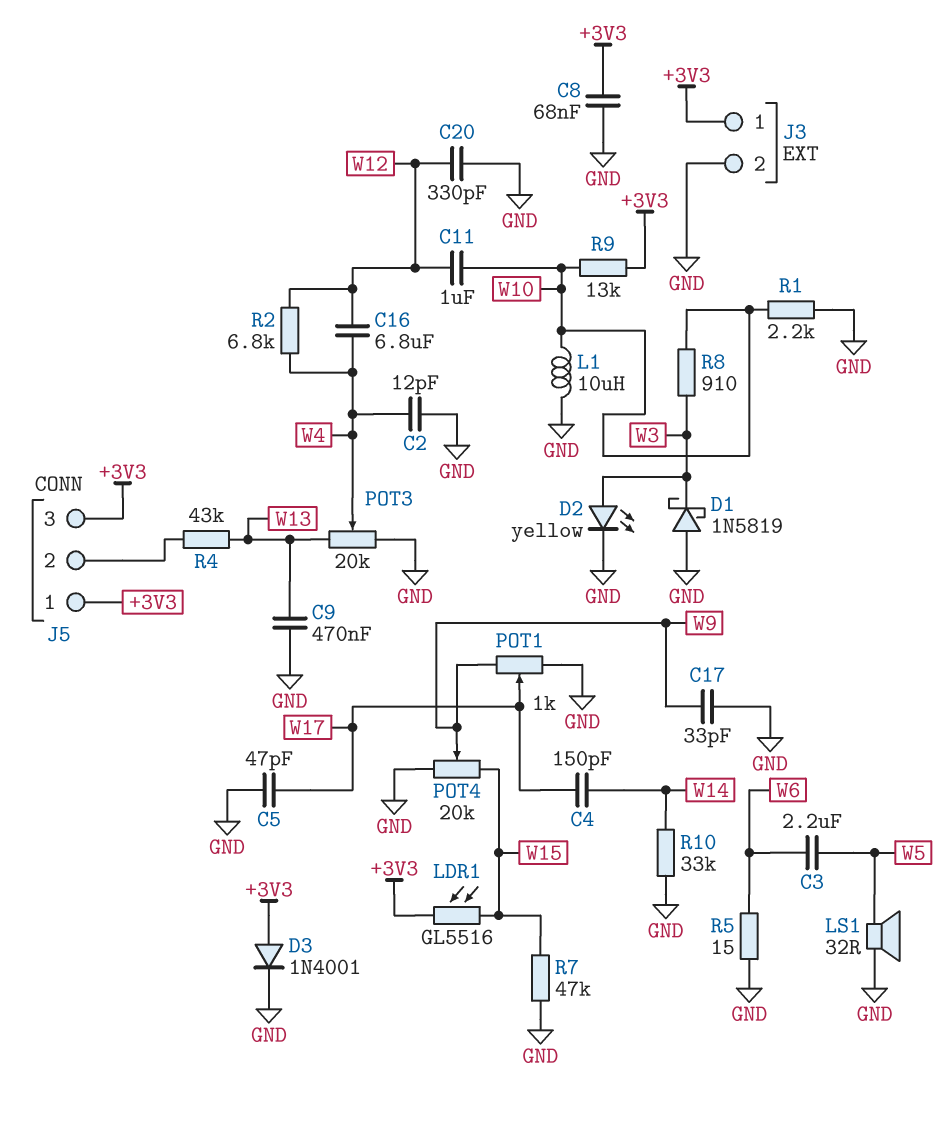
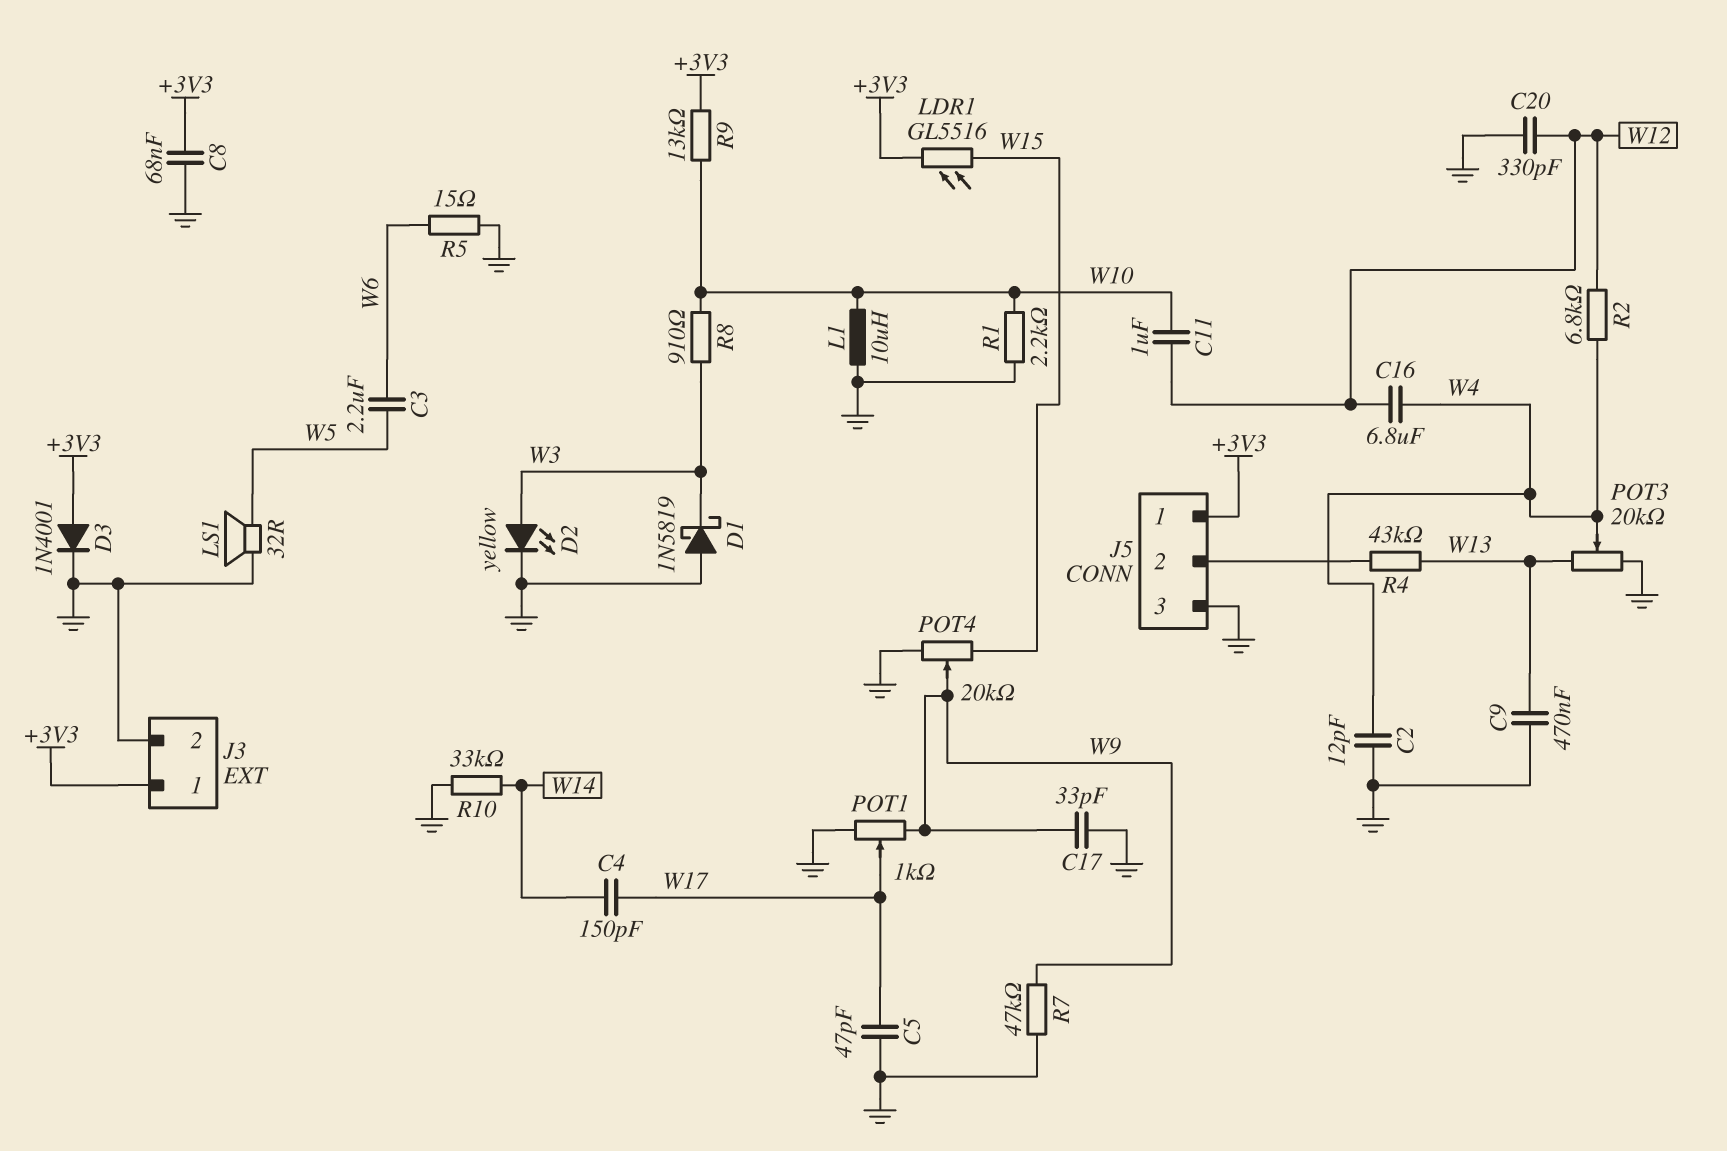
J5 pin 3: +3V3 -> GND
R7: 47k (GND, W15) -> 47k (GND, W9)

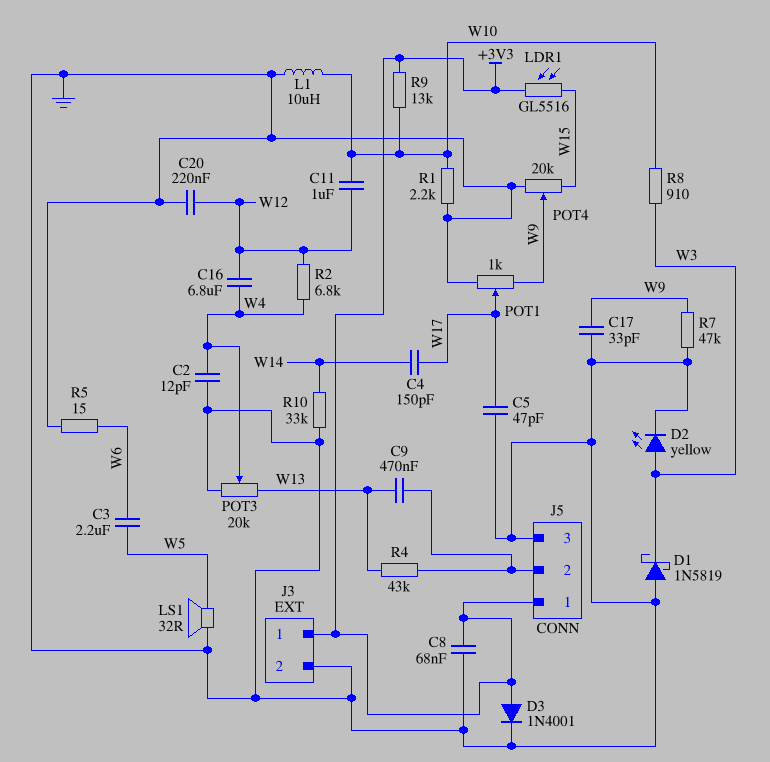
C9: 470nF (GND, W13) -> 470nF (J5/2, W13)
C20: 330pF (GND, W12) -> 220nF (GND, W12)

